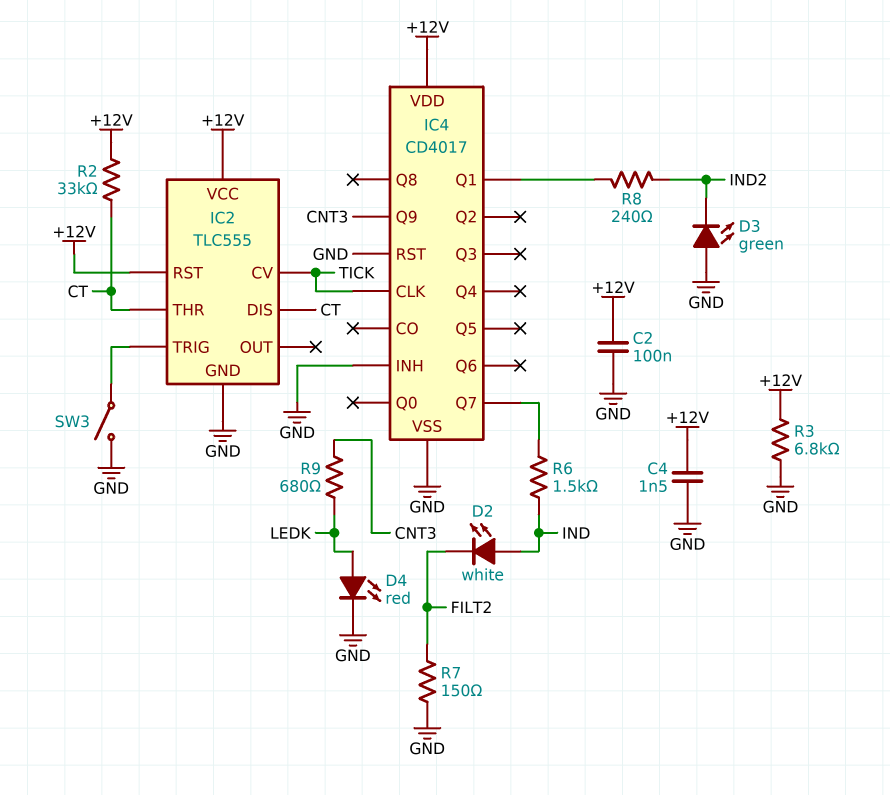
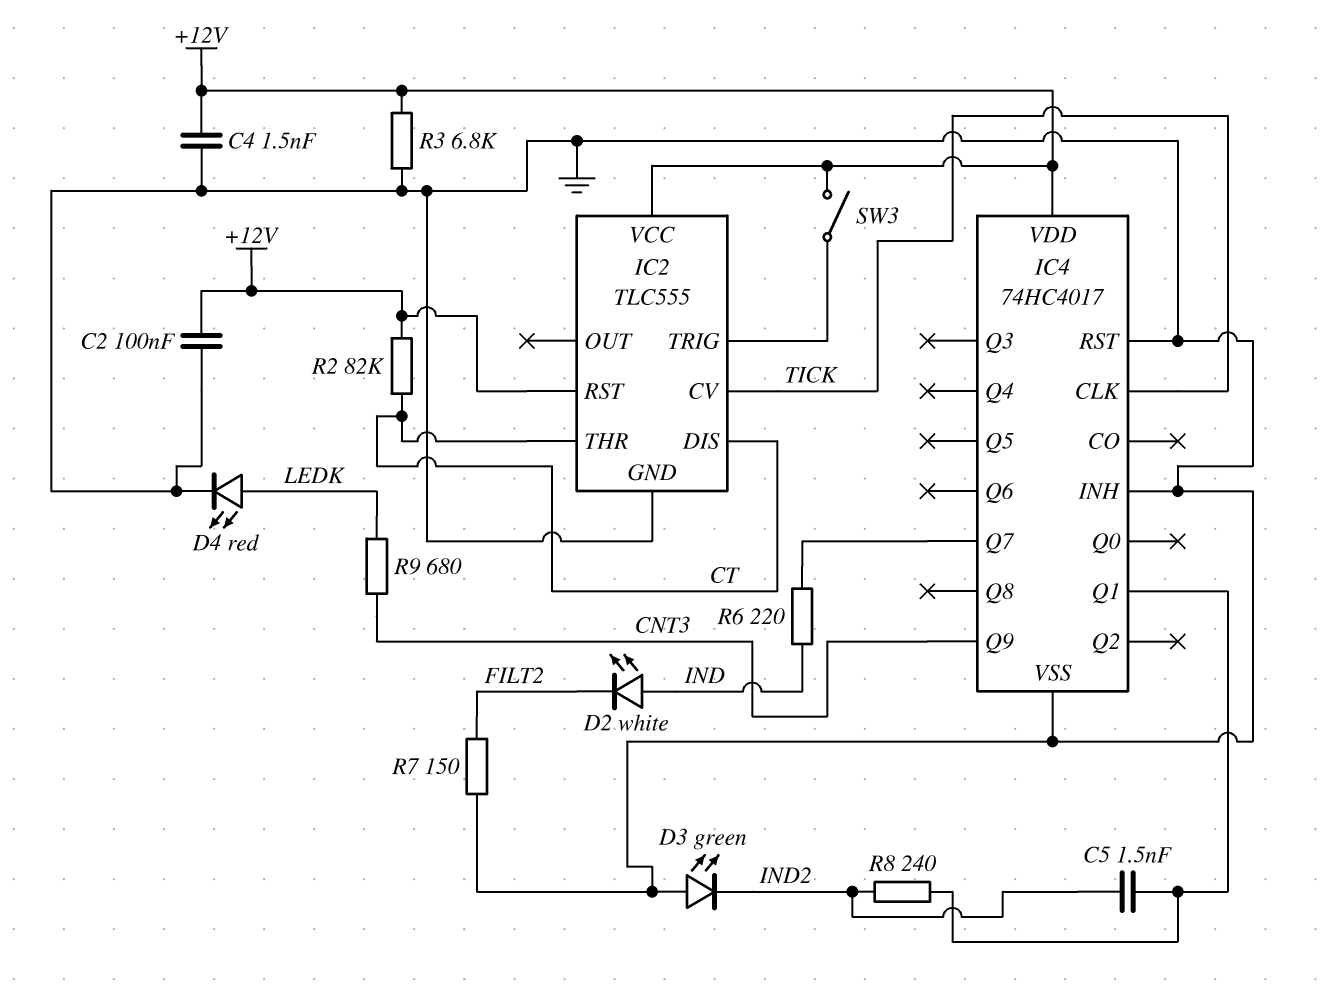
C5: none -> 1.5nF (IC4/Q1, IND2)
IC4: CD4017 -> 74HC4017
R2: 33k (+12V, CT) -> 82k (+12V, CT)
R6: 1.5k (IC4/Q7, IND) -> 220 (IC4/Q7, IND)
SW3: switch (GND, IC2/TRIG) -> switch (+12V, IC2/TRIG)

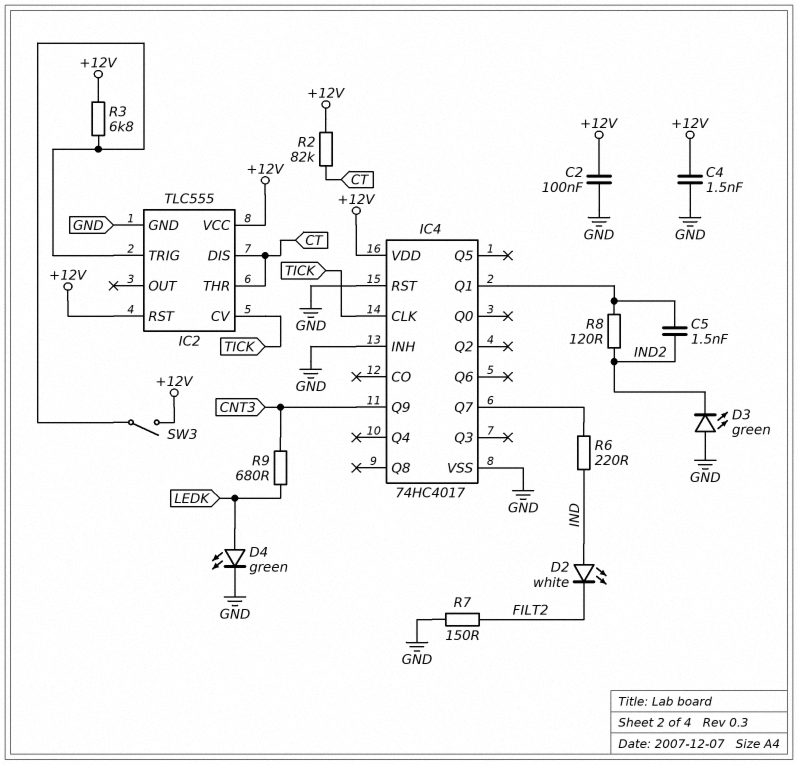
D4: LED red (A LEDK, K GND) -> LED green (A LEDK, K GND)
R3: 6.8k (+12V, GND) -> 6.8k (+12V, IC2/TRIG)
R8: 240 (IC4/Q1, IND2) -> 120 (IC4/Q1, IND2)

